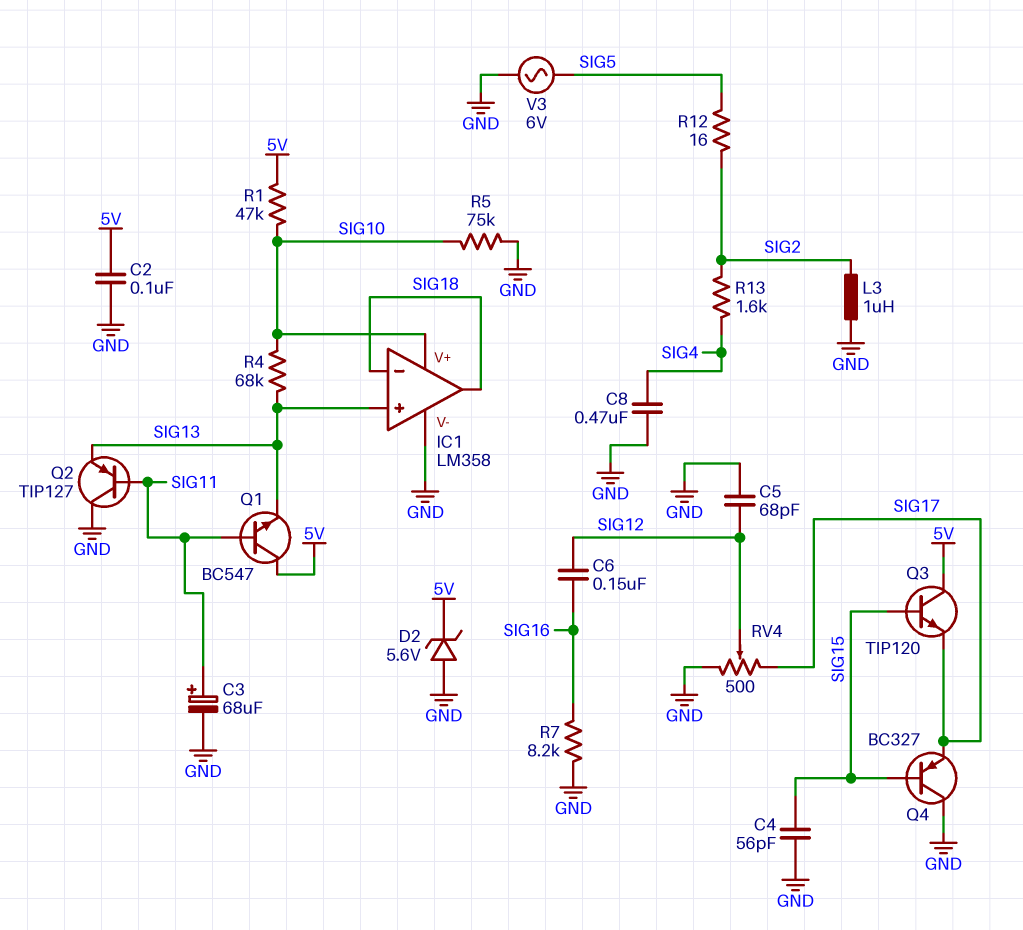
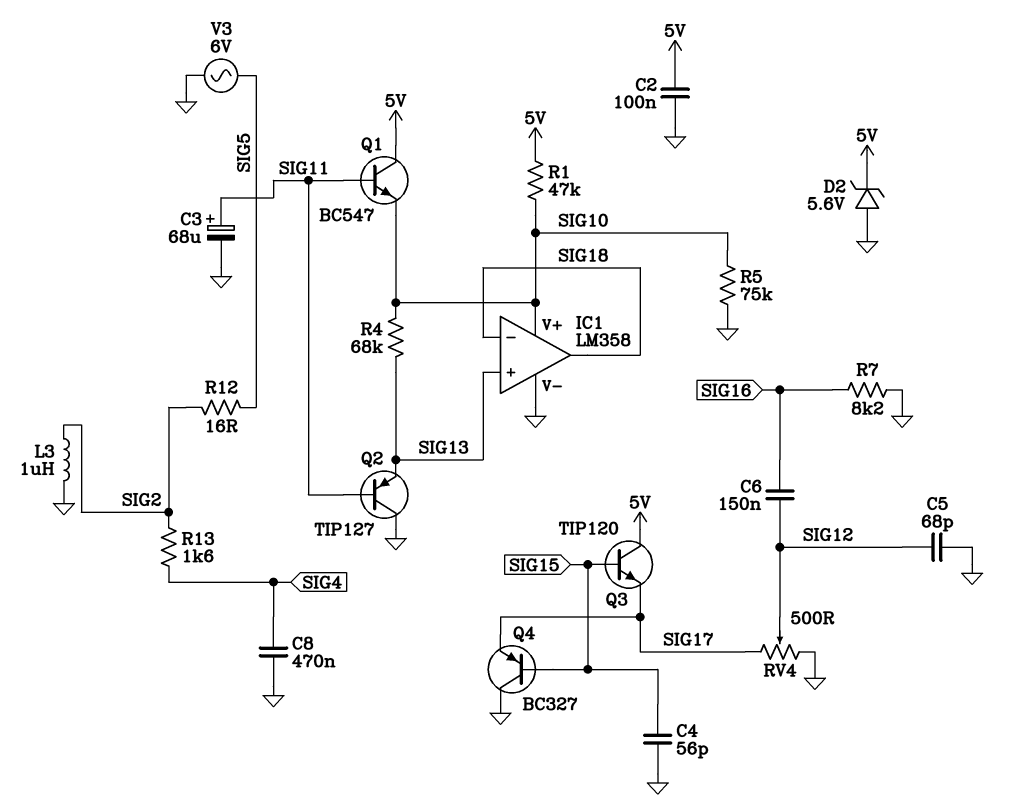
Q1: NPN BC547 (B SIG11, C 5V, E SIG13) -> NPN BC547 (B SIG11, C 5V, E SIG10)

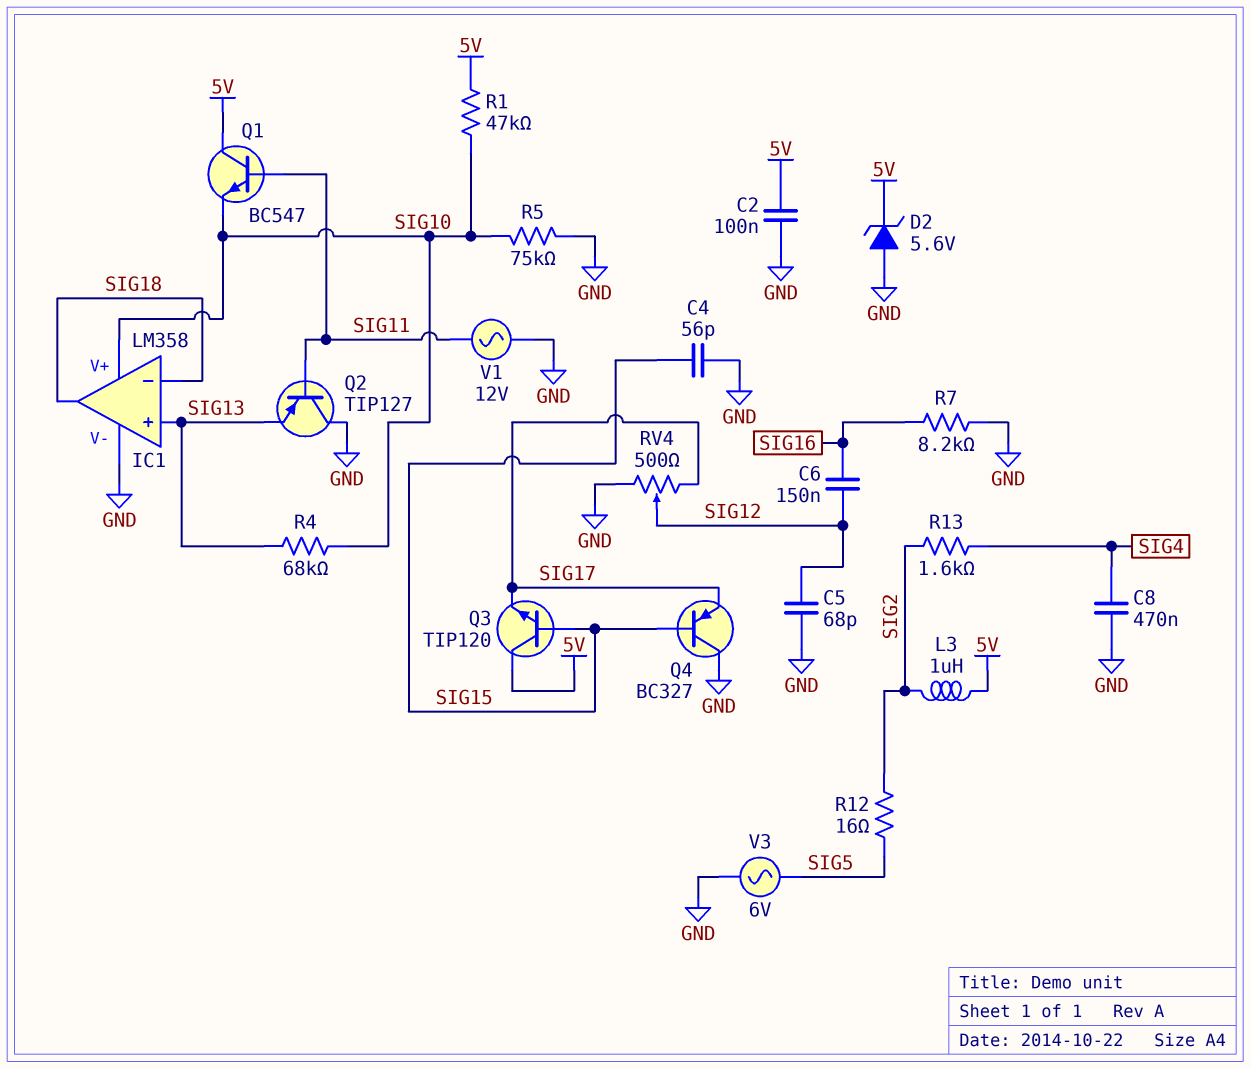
C3: 68uF (plus SIG11, minus GND) -> none
L3: 1uH (GND, SIG2) -> 1uH (5V, SIG2)
V1: none -> AC 12V (GND, SIG11)

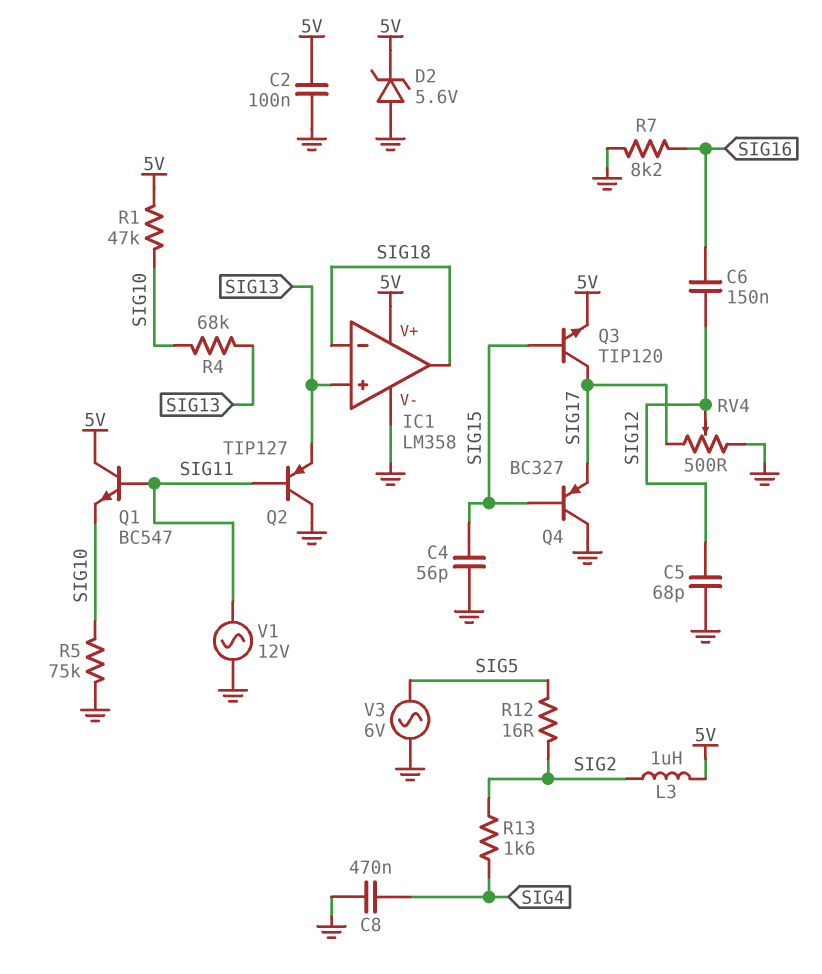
IC1 pin V+: SIG10 -> 5V
Q3: NPN TIP120 (B SIG15, C 5V, E SIG17) -> NPN TIP120 (B SIG15, C SIG17, E 5V)

